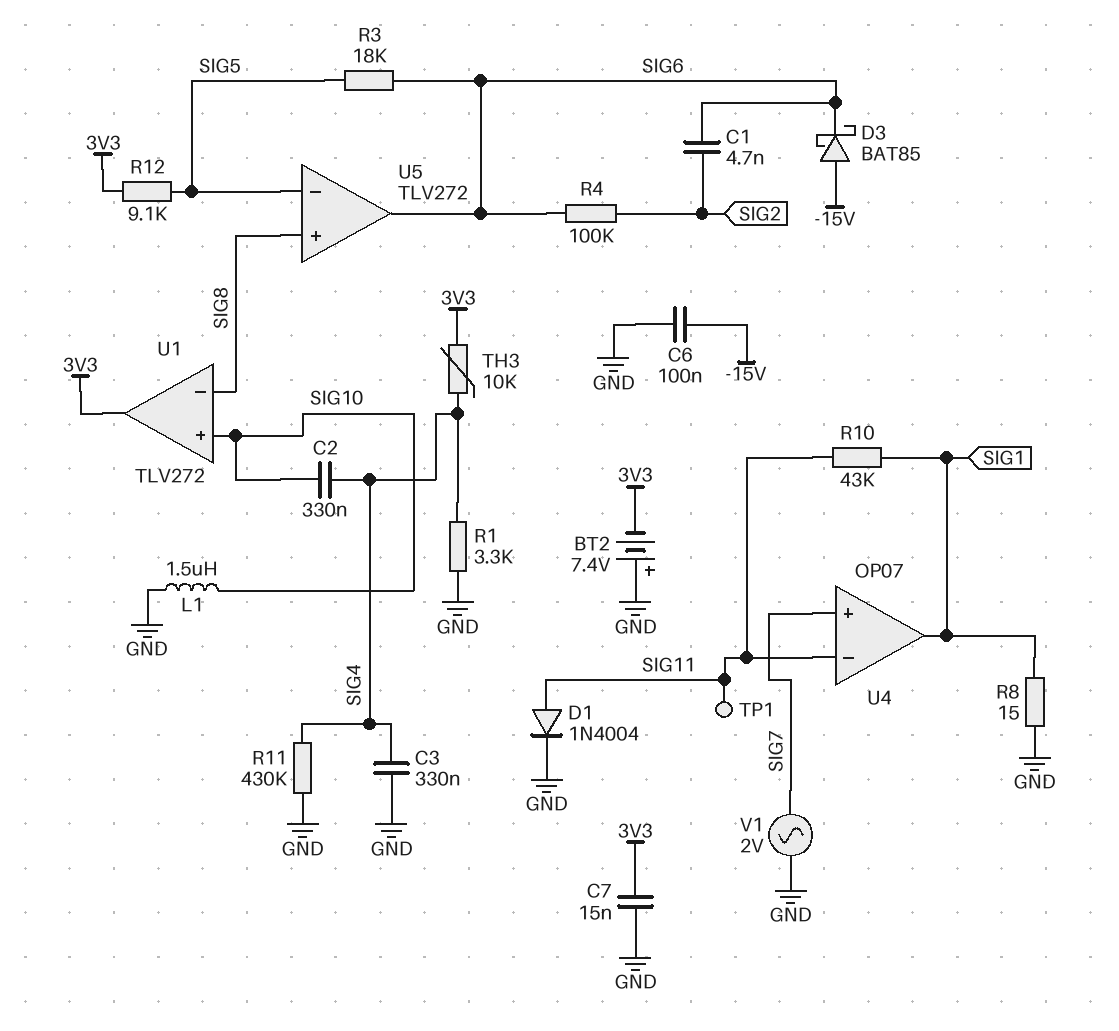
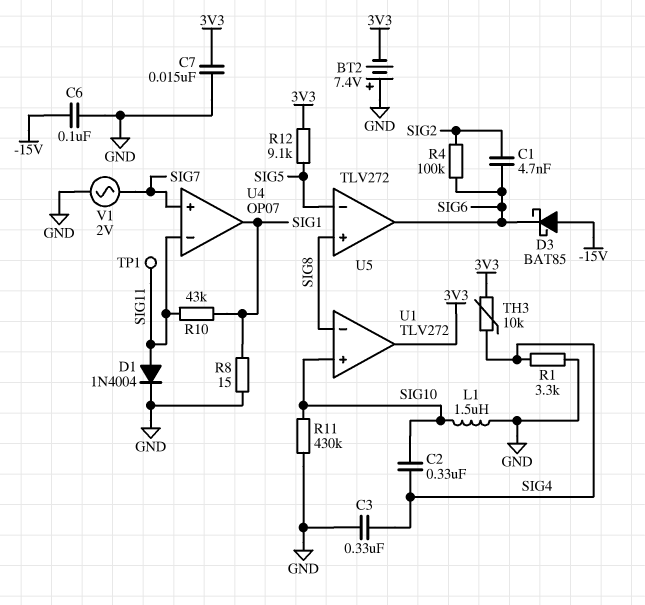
R3: 18k (SIG5, SIG6) -> none
R11: 430k (GND, SIG4) -> 430k (GND, SIG10)

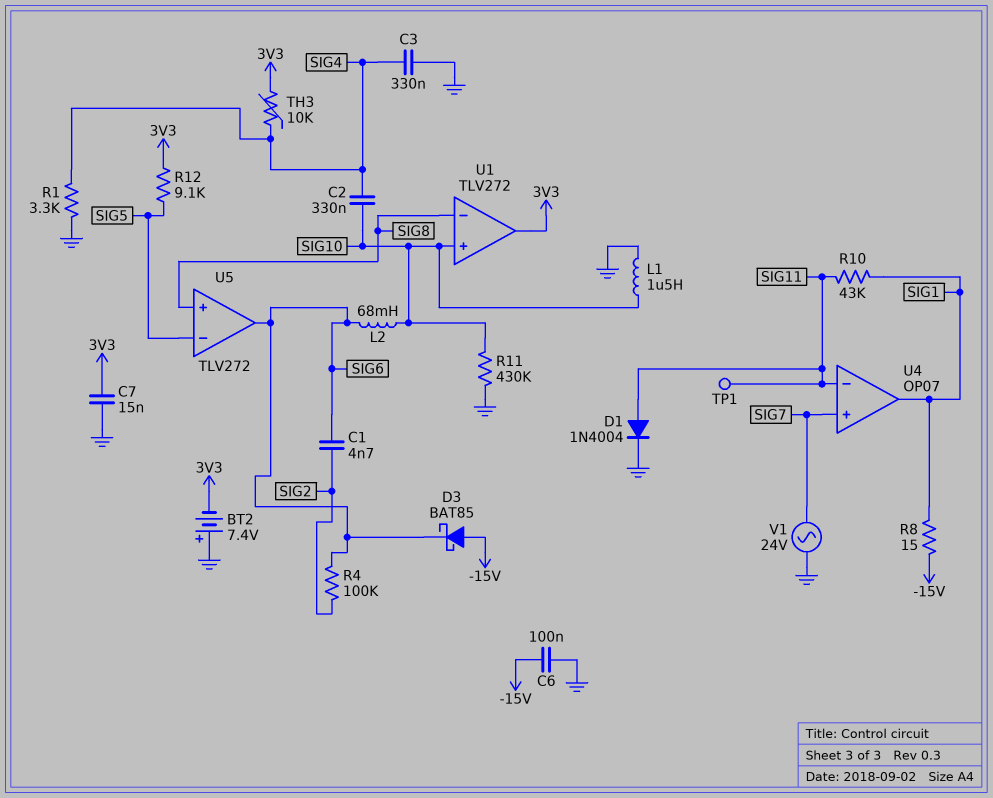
L2: none -> 68mH (SIG6, SIG10)
R8: 15 (GND, SIG1) -> 15 (-15V, SIG1)
V1: AC 2V (GND, SIG7) -> AC 24V (GND, SIG7)

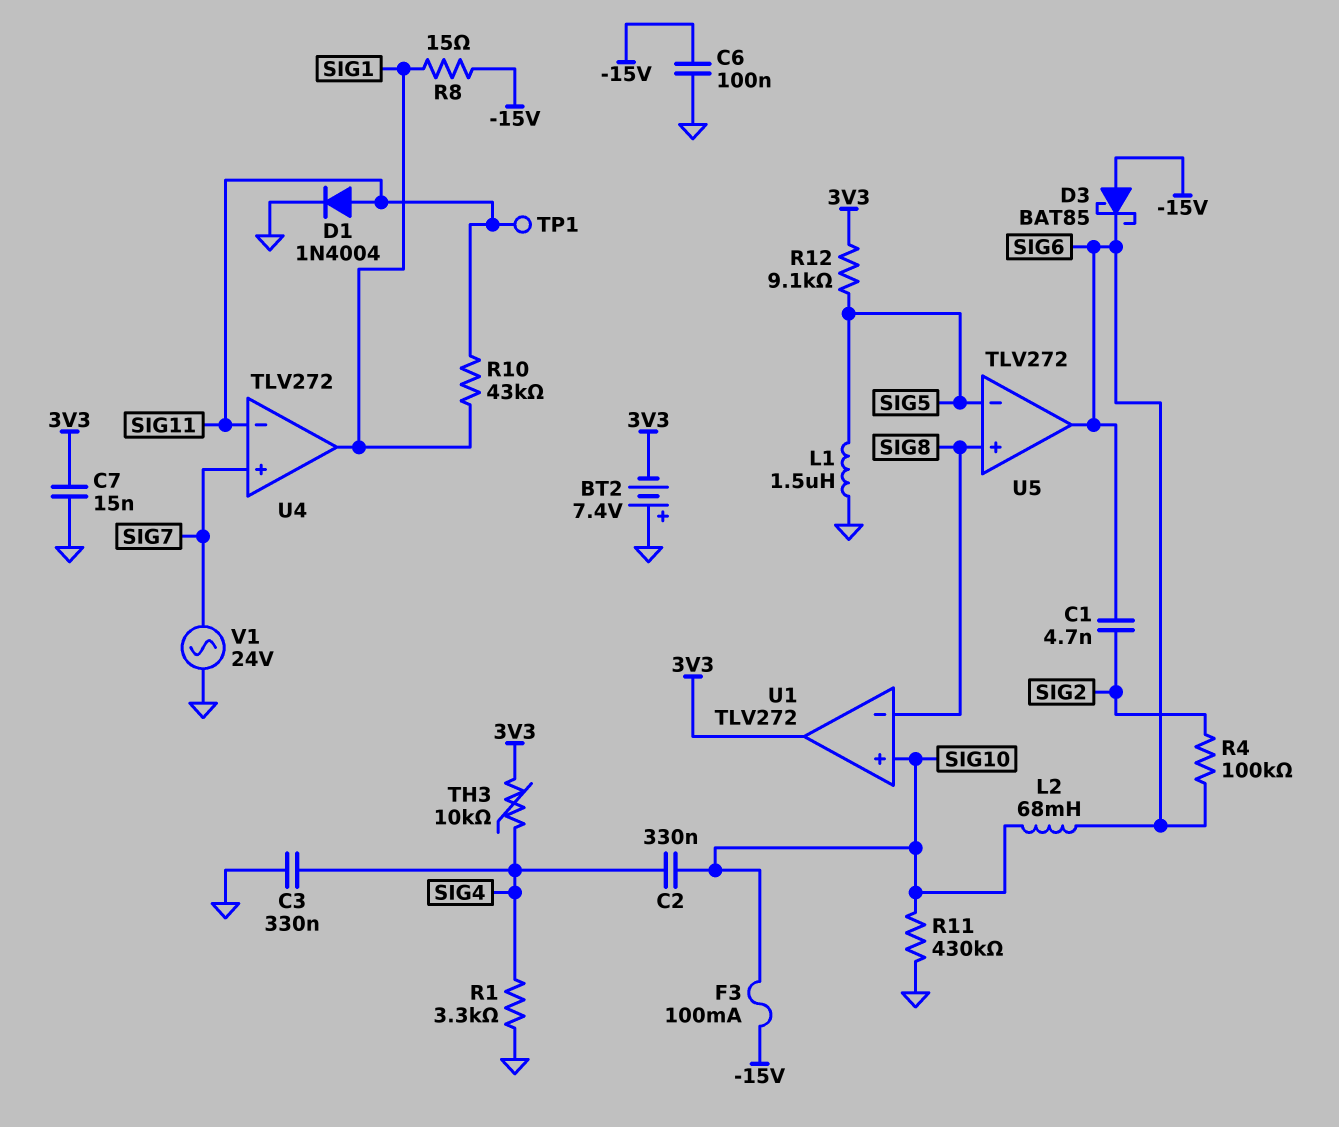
F3: none -> 100mA (-15V, SIG10)
L1: 1.5uH (GND, SIG10) -> 1.5uH (GND, SIG5)
U4: OP07 -> TLV272

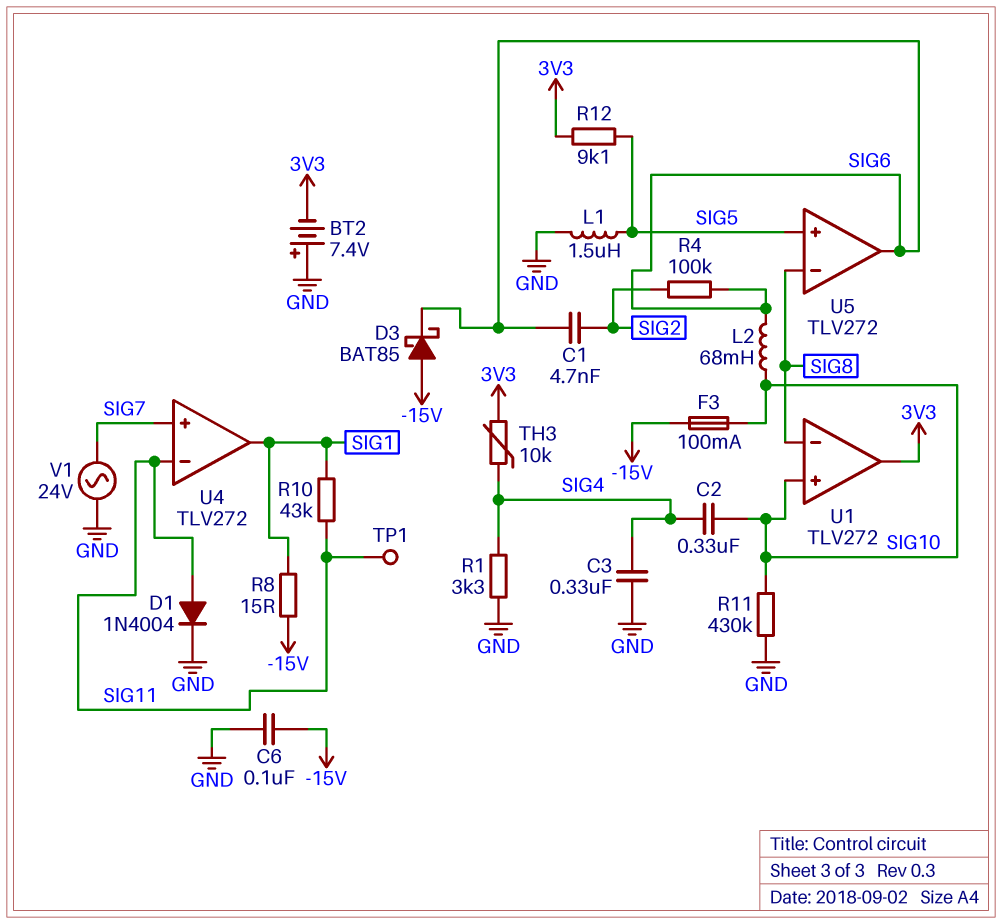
C7: 15nF (3V3, GND) -> none
U5 pin in+: SIG8 -> SIG5
U5 pin in-: SIG5 -> SIG8

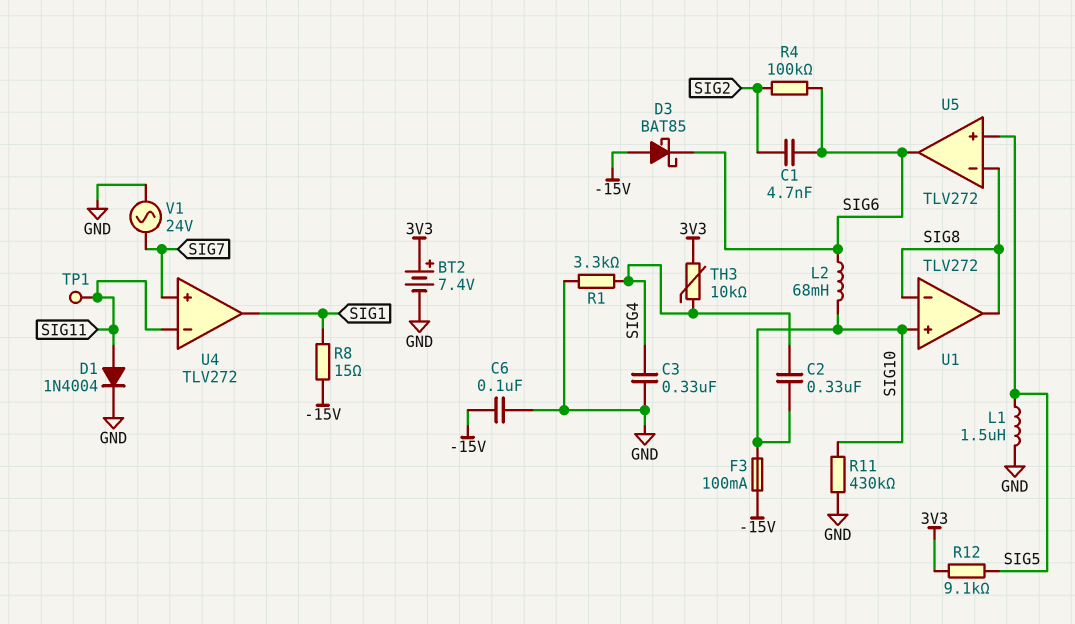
BT2: 7.4V (plus GND, minus 3V3) -> 7.4V (plus 3V3, minus GND)
R10: 43k (SIG1, SIG11) -> none
U1 pin out: 3V3 -> SIG8

